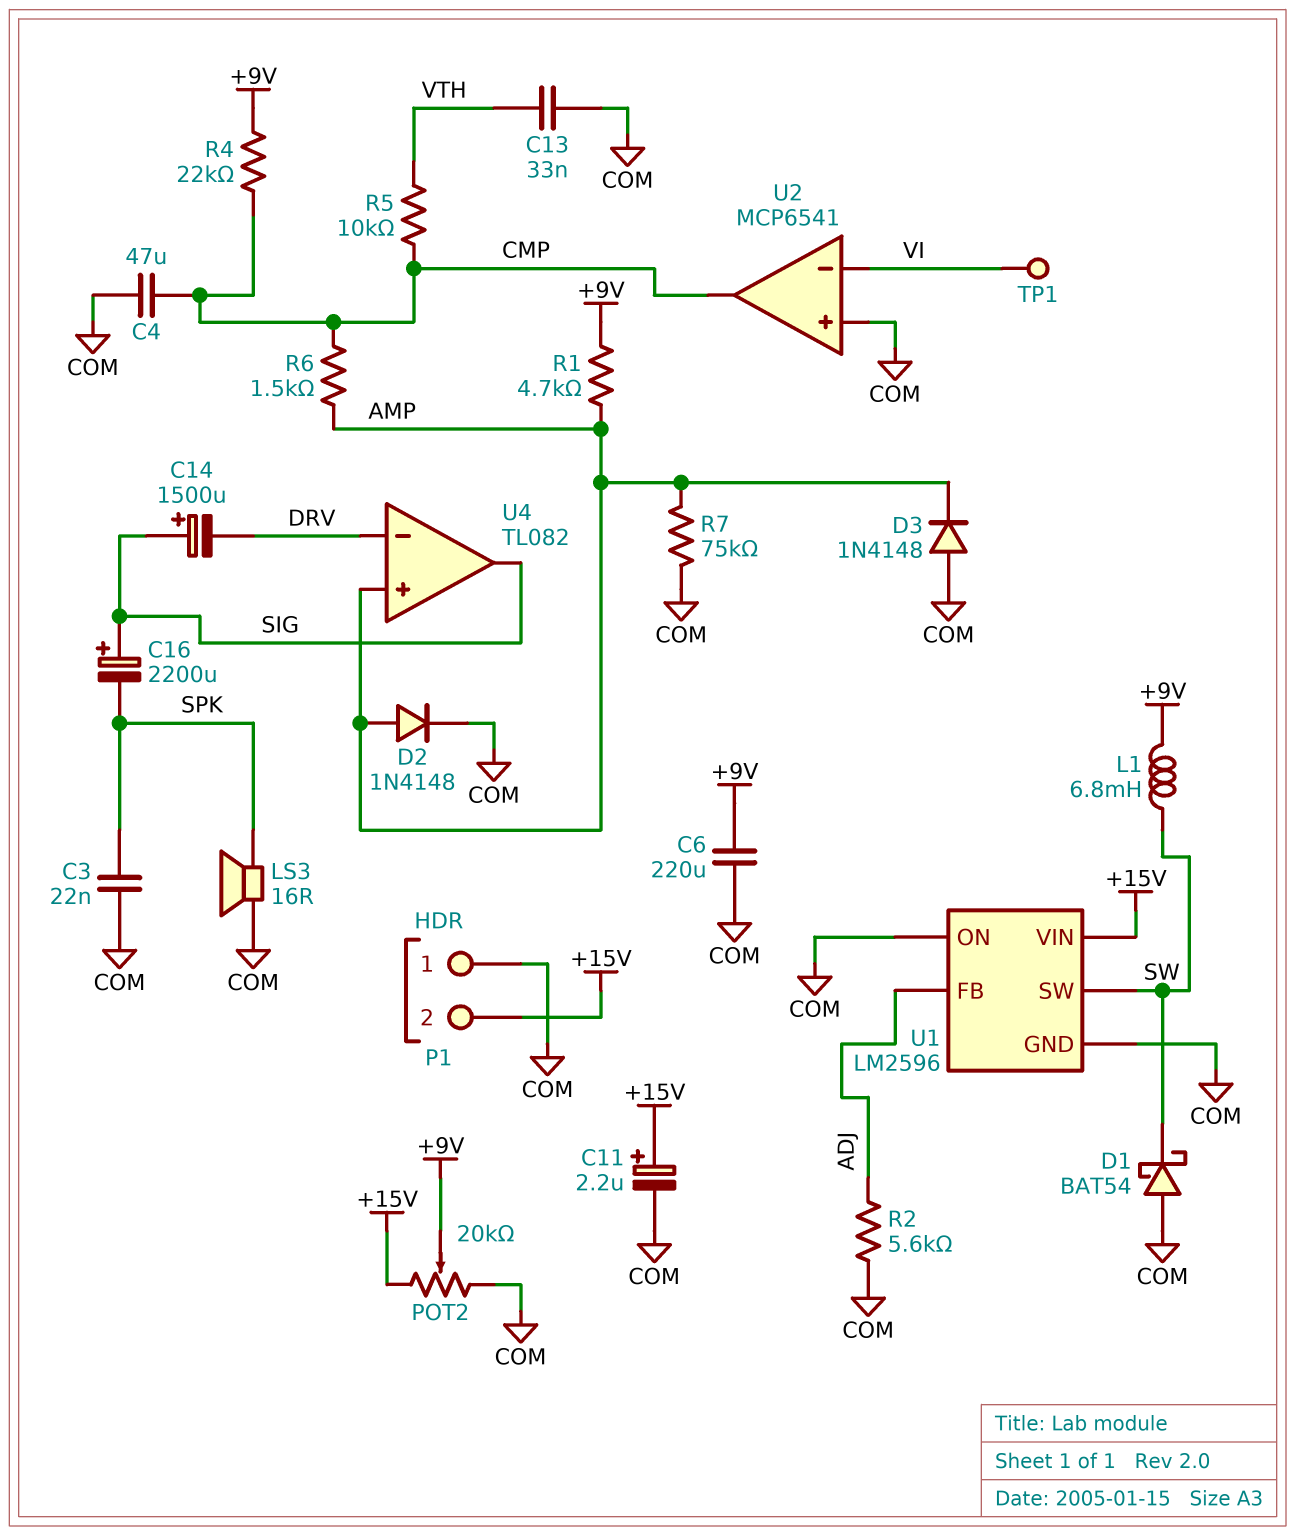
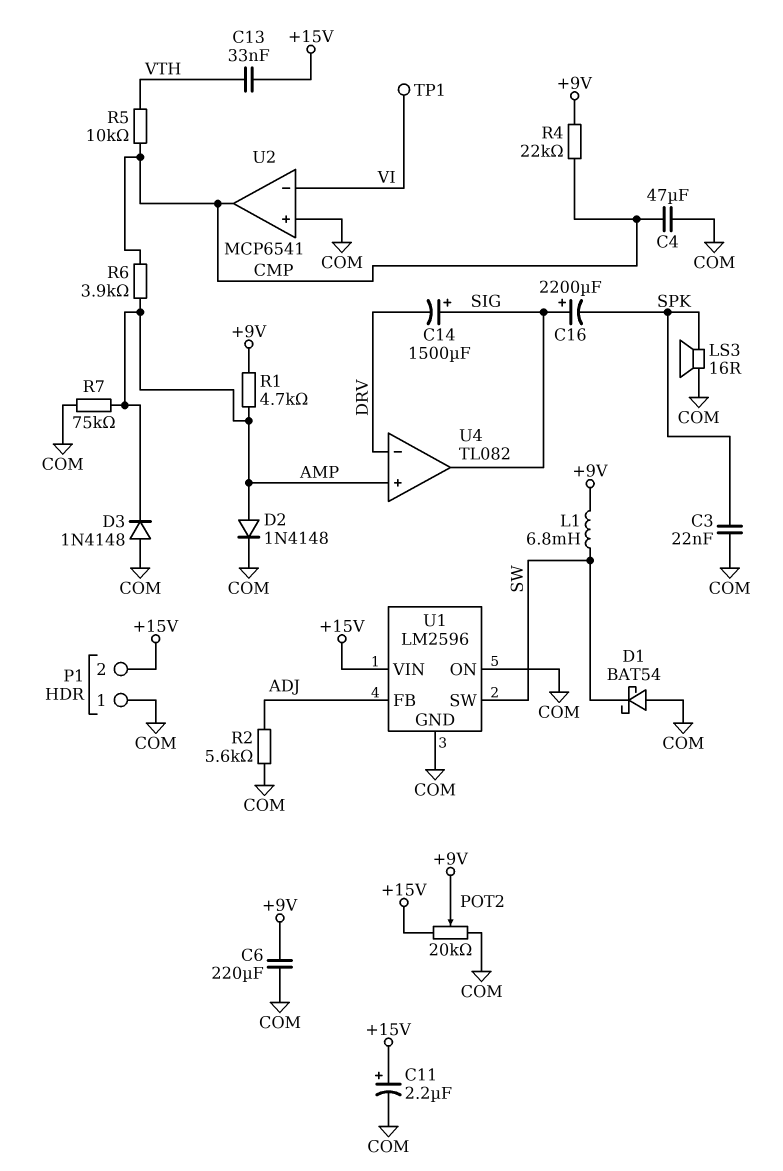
C13: 33nF (COM, VTH) -> 33nF (+15V, VTH)
R6: 1.5k (AMP, CMP) -> 3.9k (AMP, CMP)

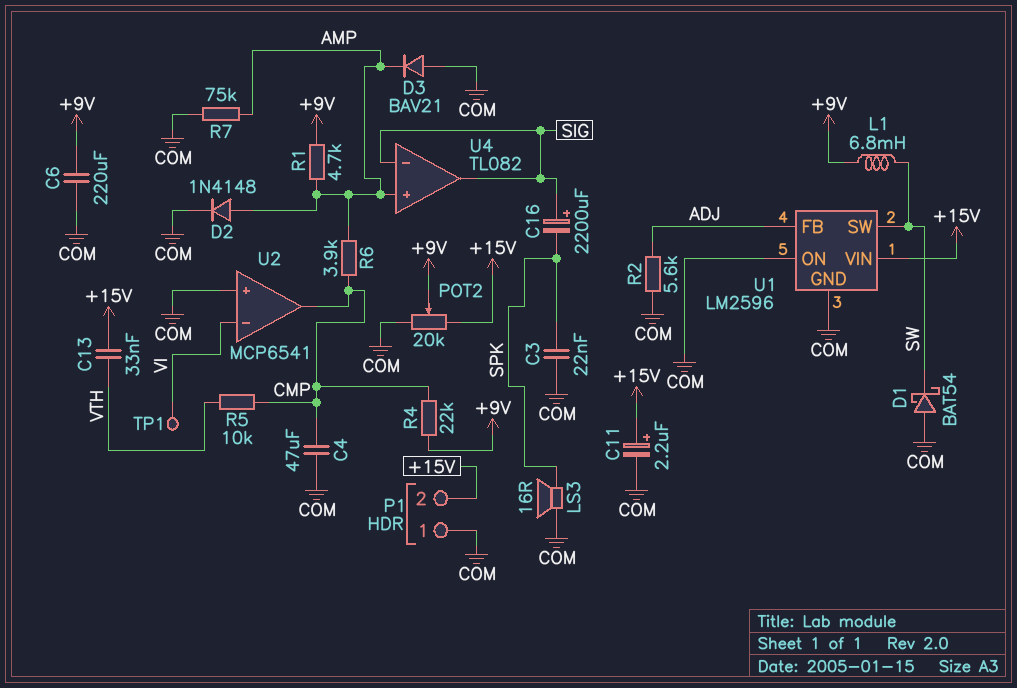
C14: 1500uF (plus SIG, minus DRV) -> none
D3: diode 1N4148 (A COM, K AMP) -> diode BAV21 (A COM, K AMP)
U4 pin in-: DRV -> SIG

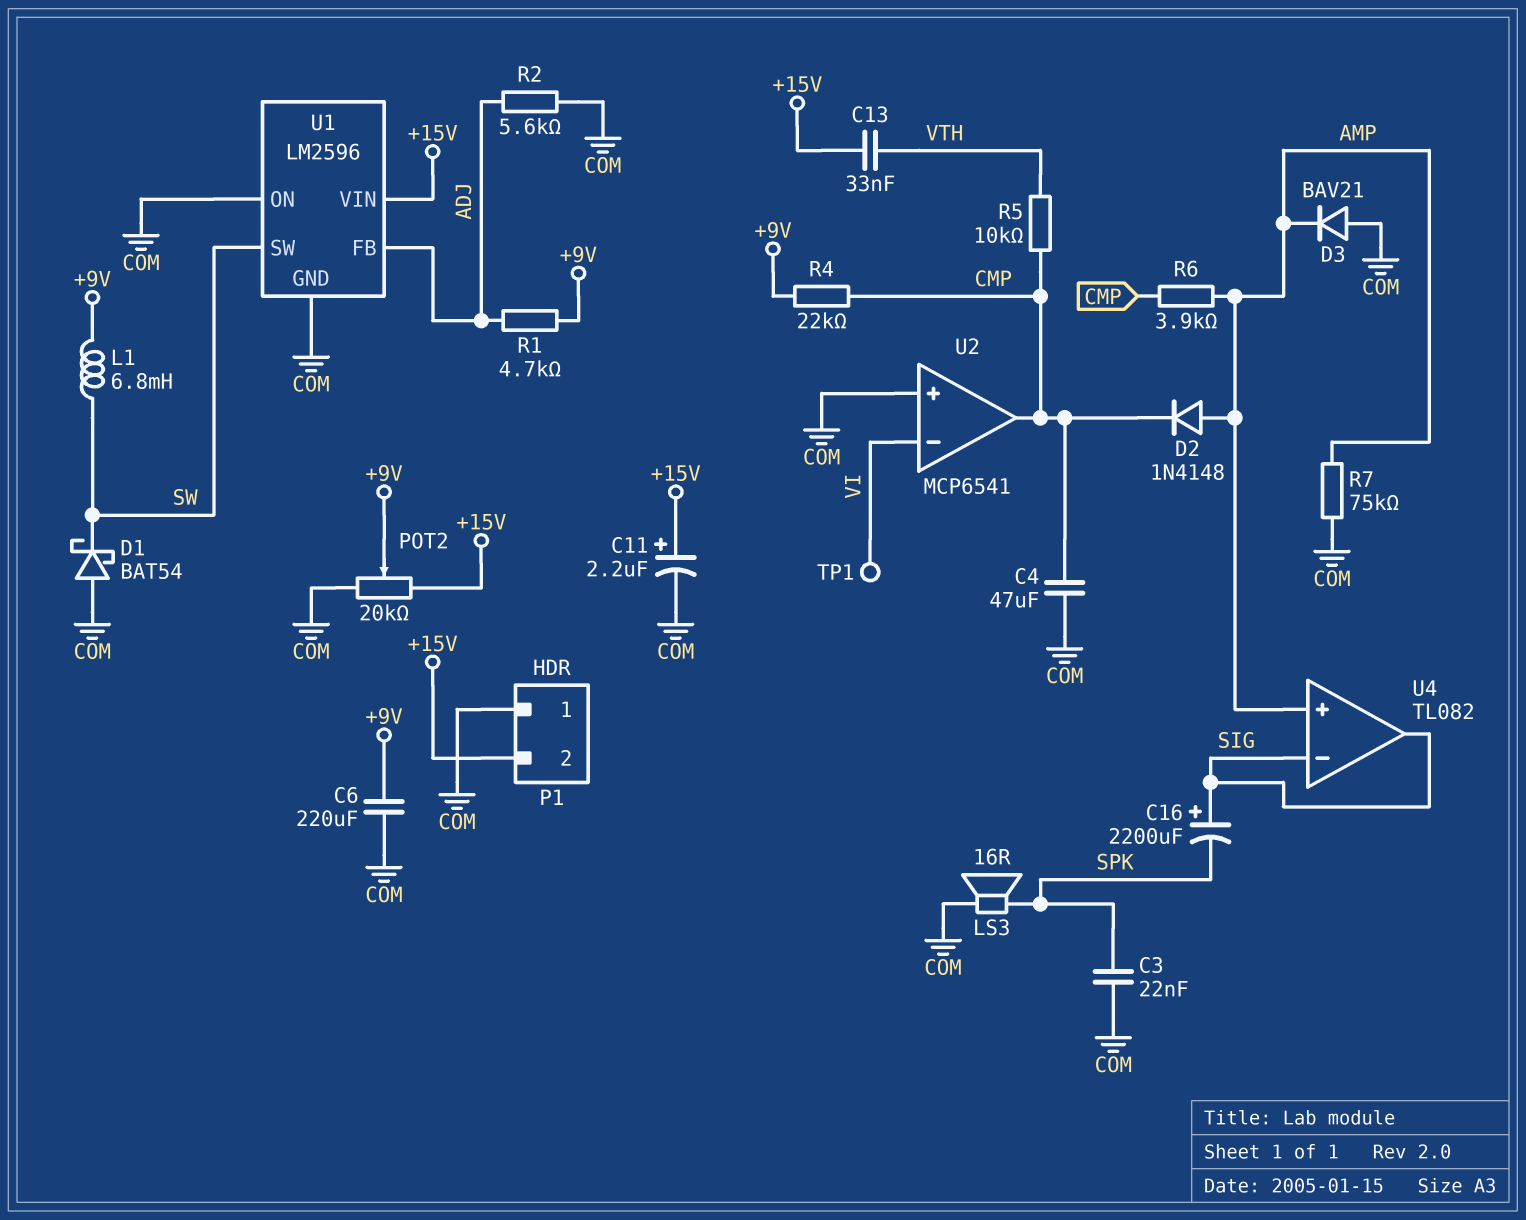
D2: diode 1N4148 (A AMP, K COM) -> diode 1N4148 (A AMP, K CMP)
R1: 4.7k (+9V, AMP) -> 4.7k (+9V, ADJ)

